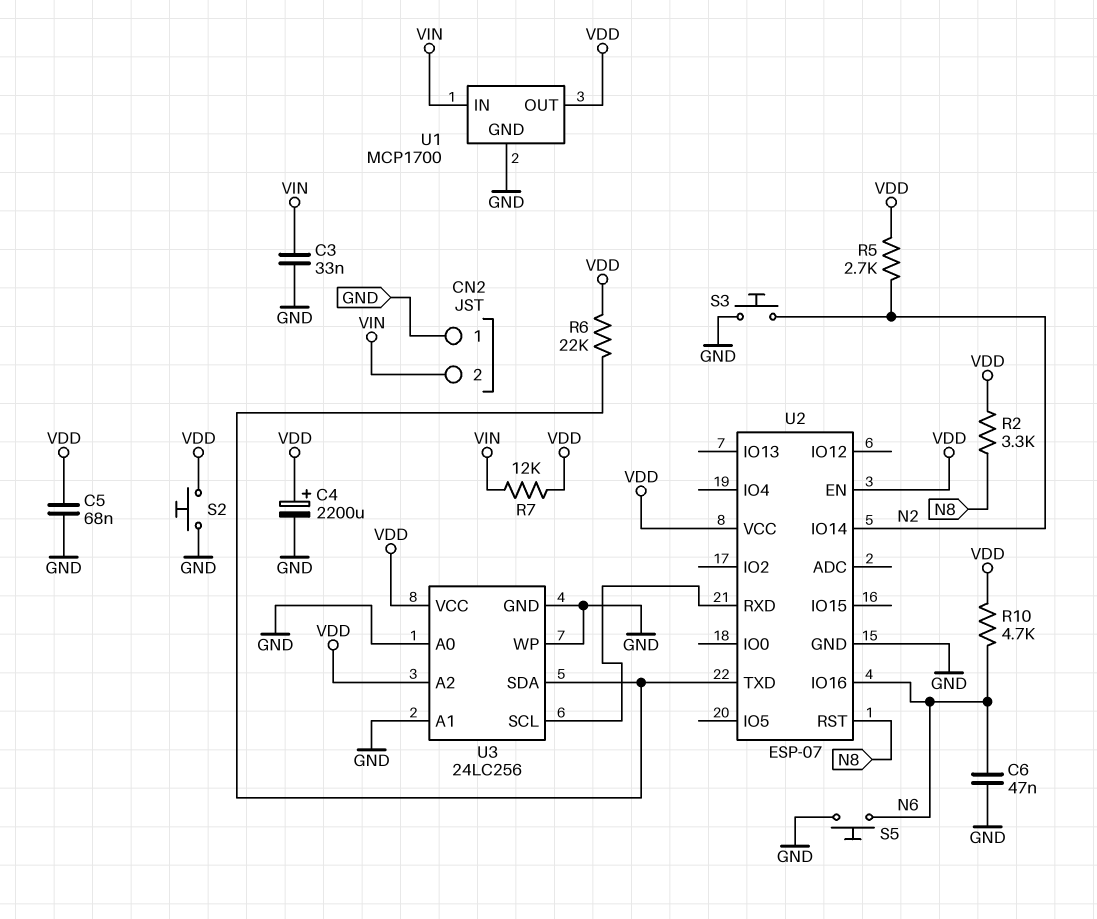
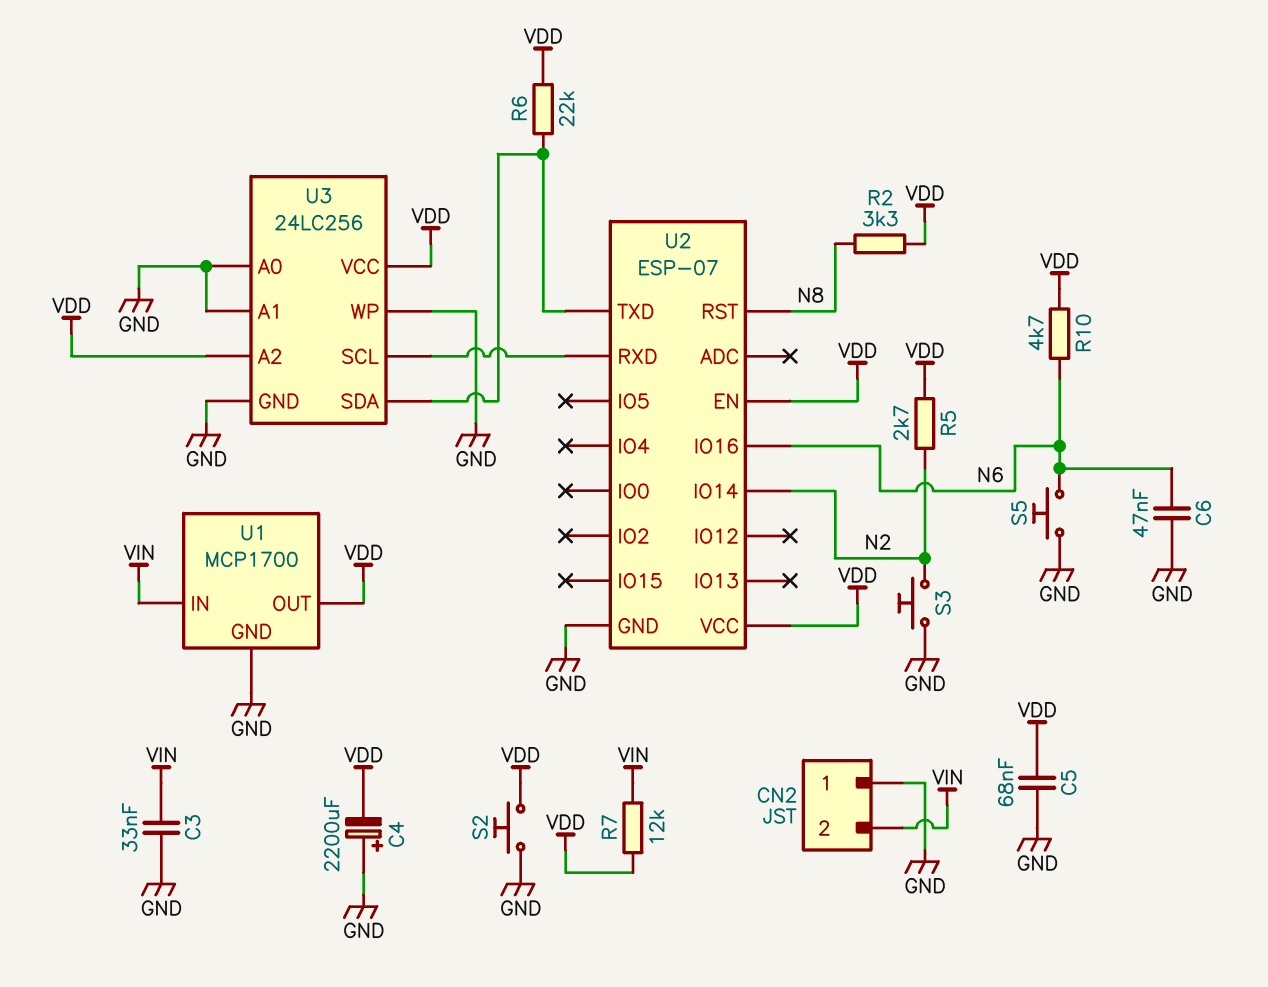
C4: 2200uF (plus VDD, minus GND) -> 2200uF (plus GND, minus VDD)

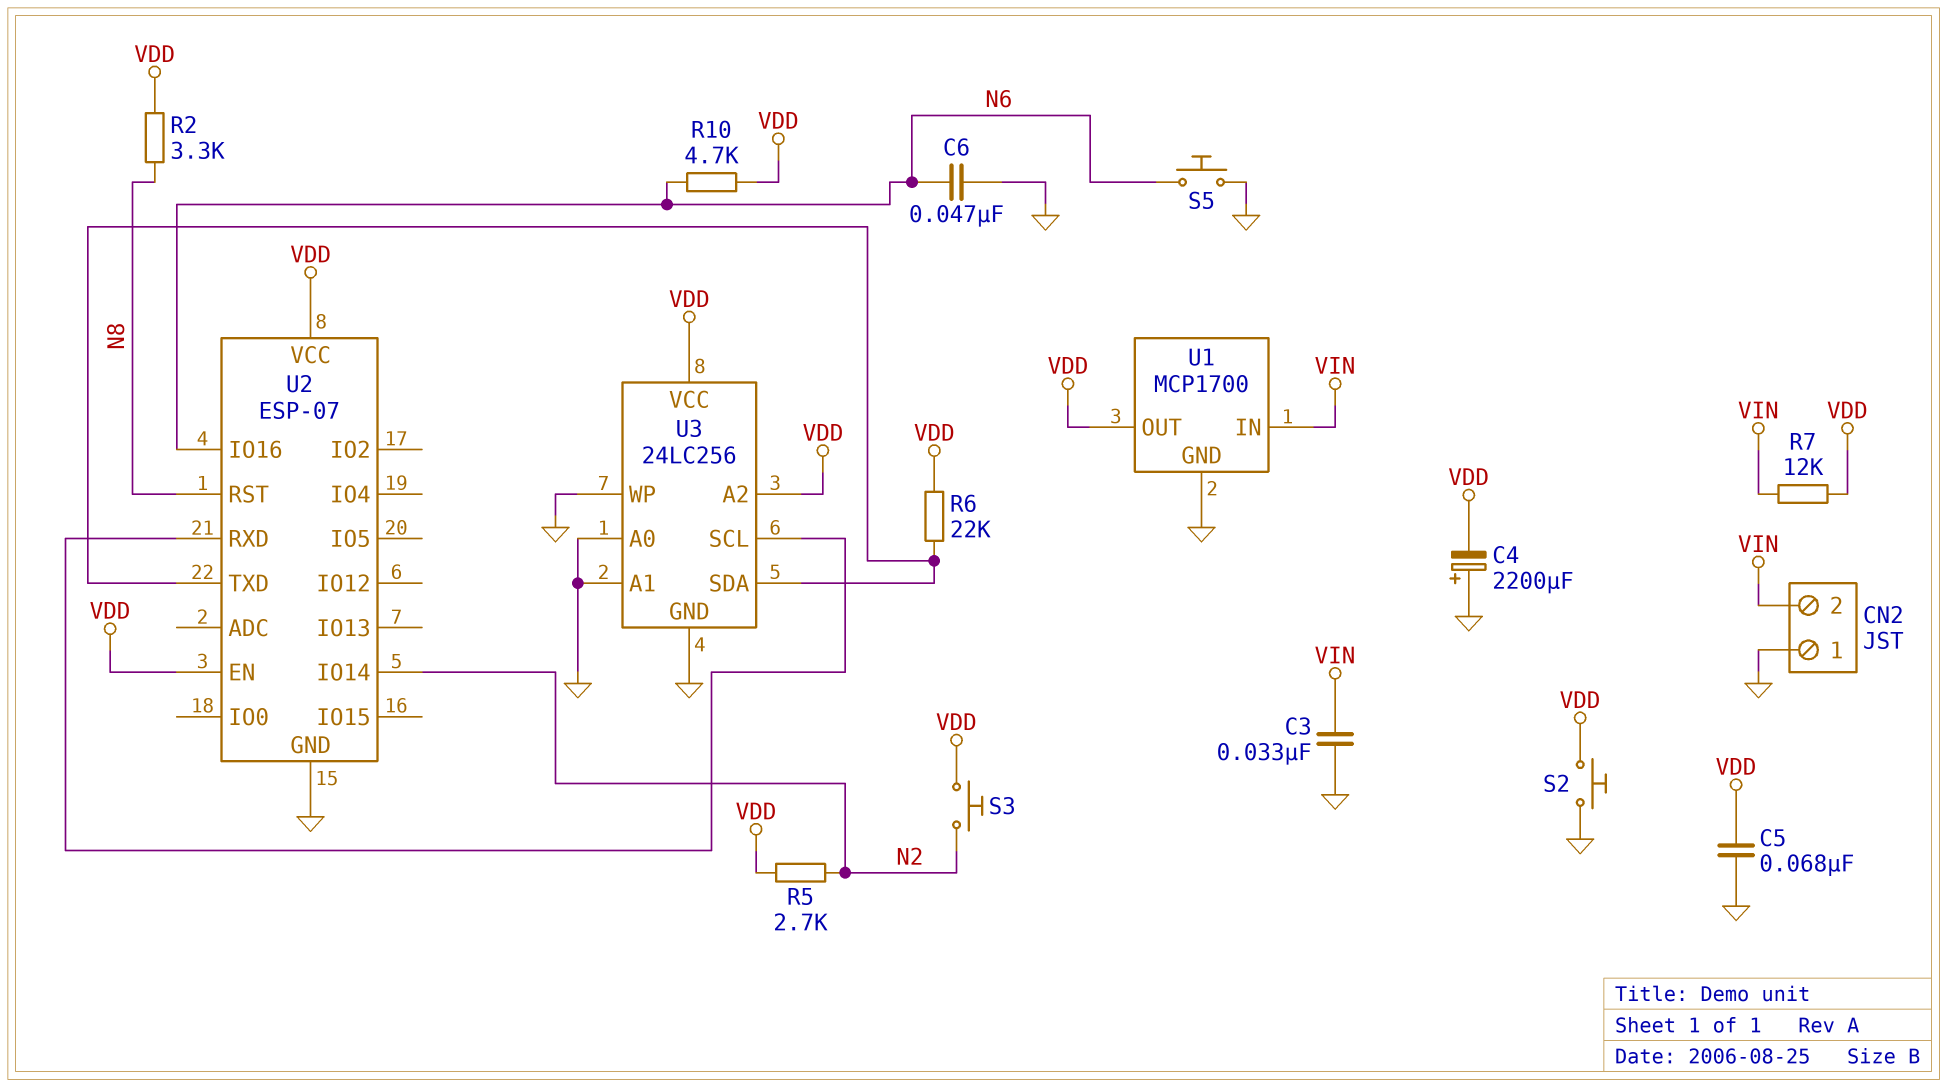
S3: button (GND, N2) -> button (N2, VDD)

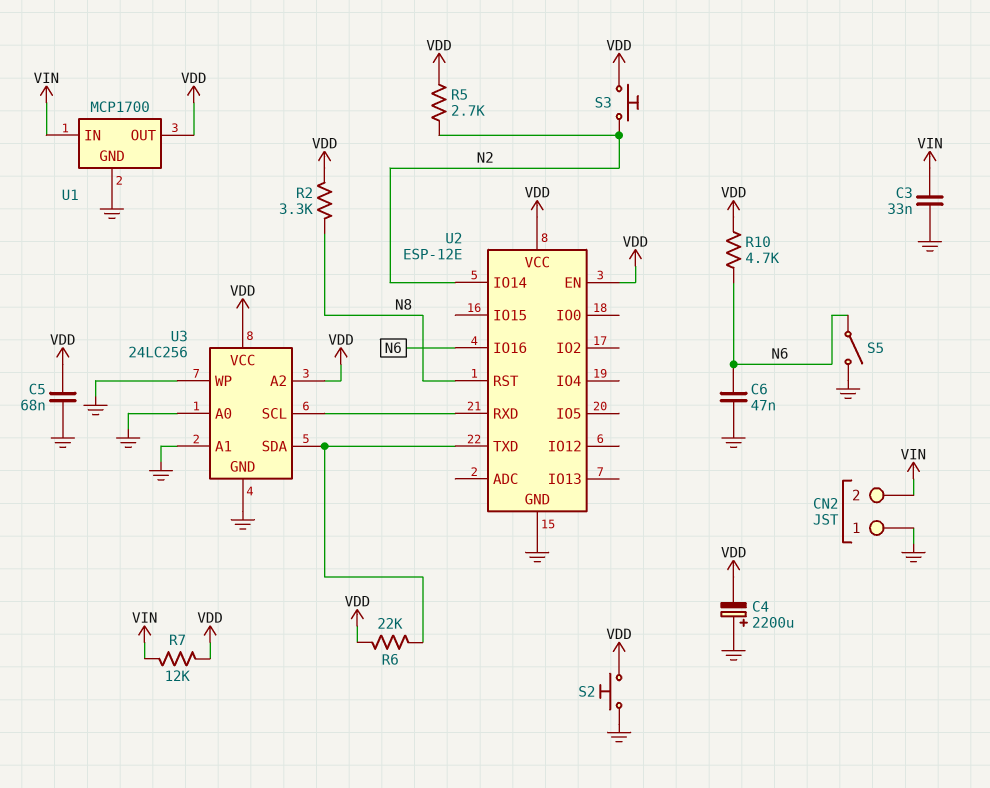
S5: button (GND, N6) -> switch (GND, N6)
U2: ESP-07 -> ESP-12E

